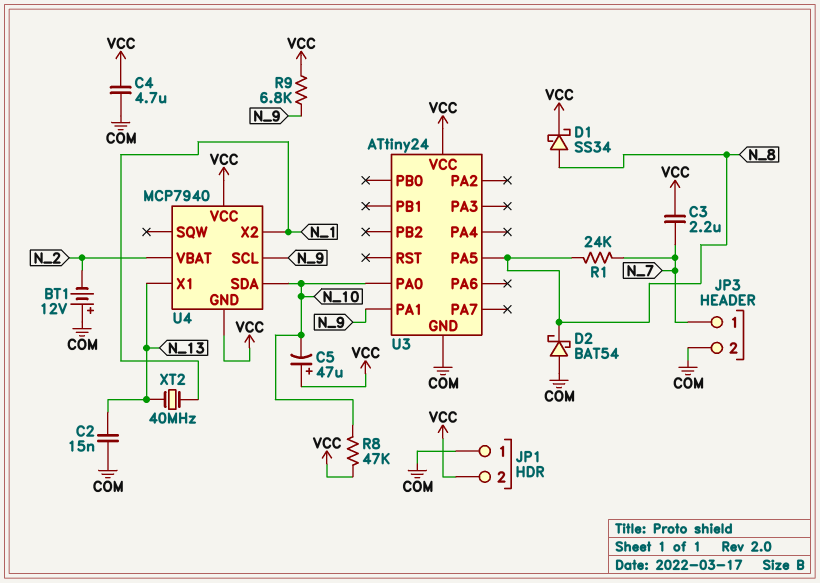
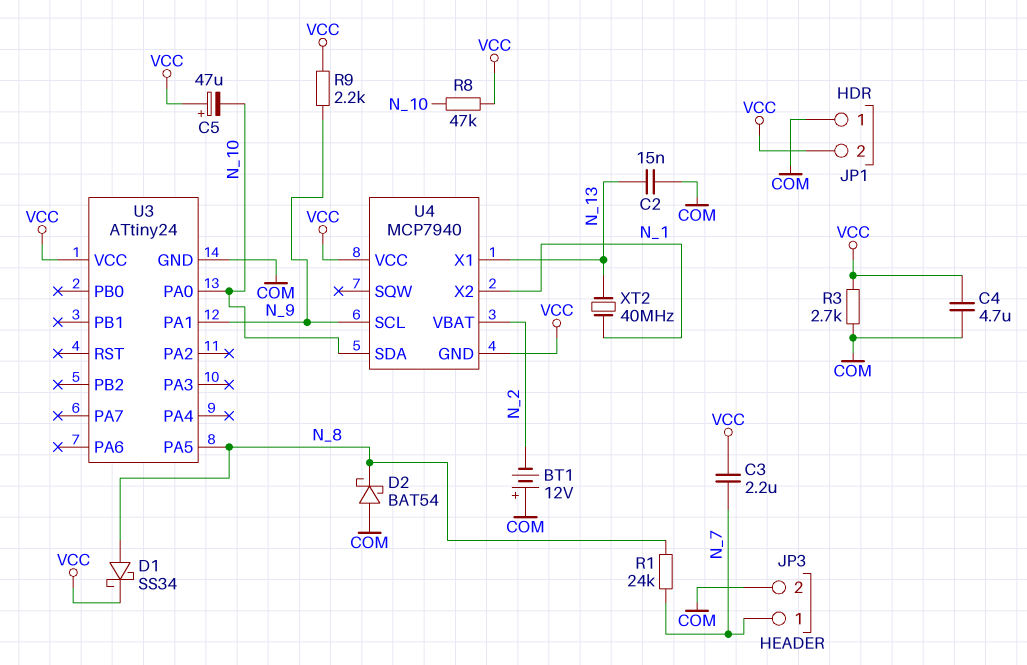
R3: none -> 2.7k (COM, VCC)
R9: 6.8k (N_9, VCC) -> 2.2k (N_9, VCC)

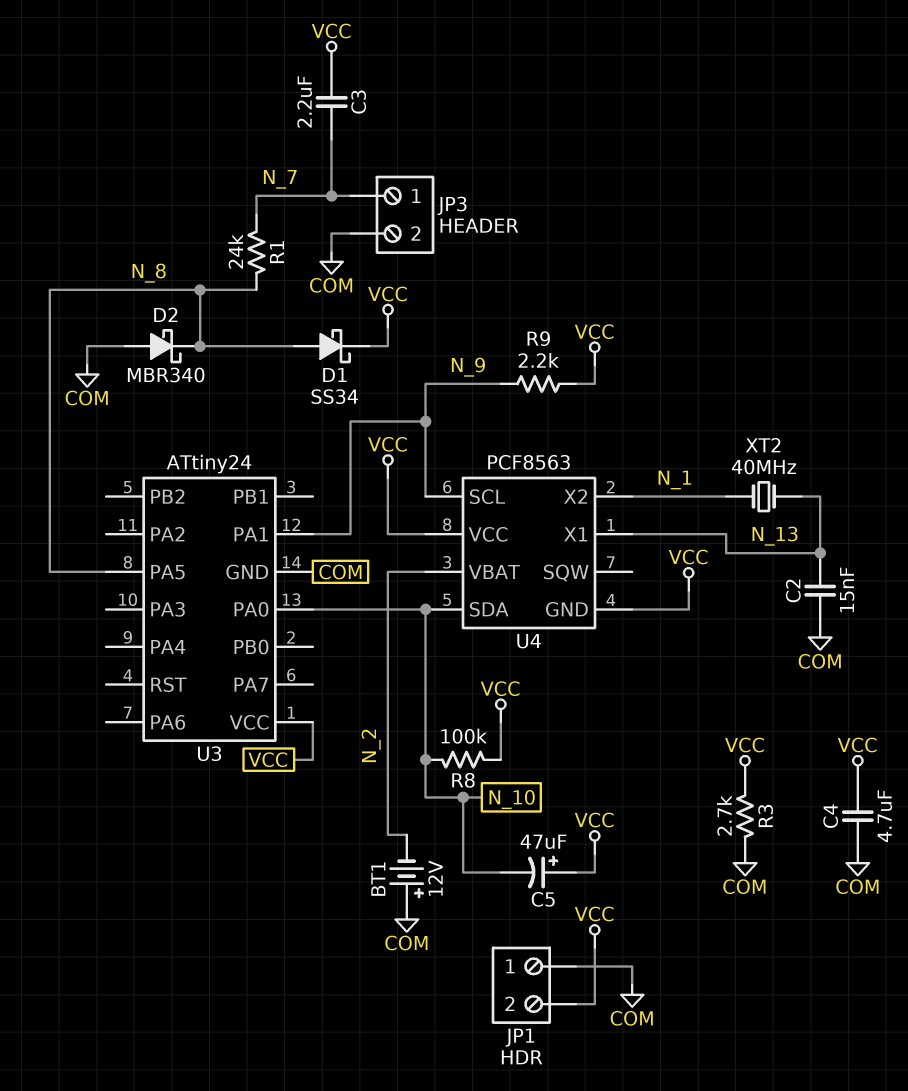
D2: schottky BAT54 (A COM, K N_8) -> schottky MBR340 (A COM, K N_8)
R8: 47k (N_10, VCC) -> 100k (N_10, VCC)
U4: MCP7940 -> PCF8563

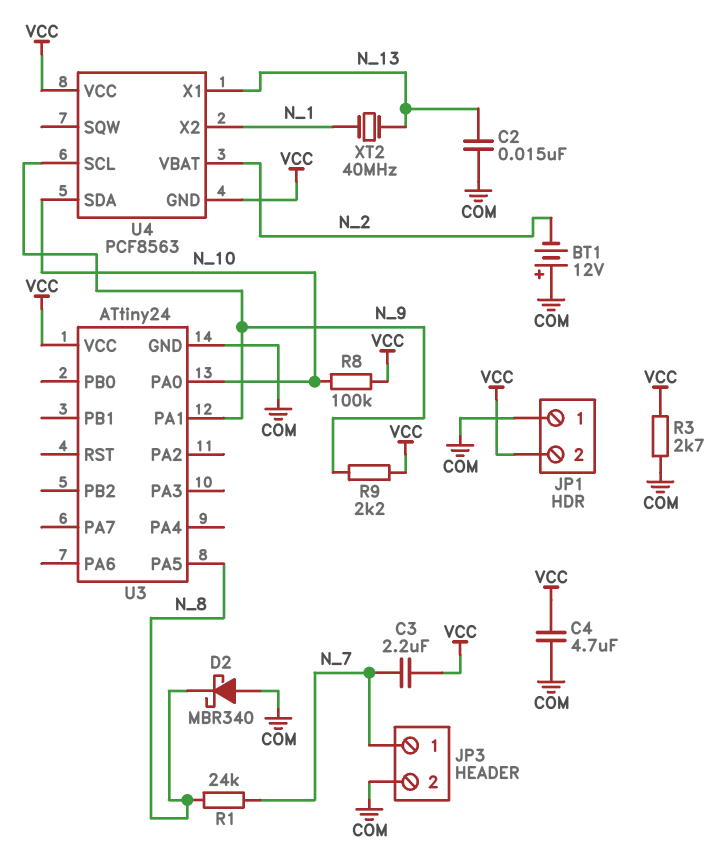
C5: 47uF (plus VCC, minus N_10) -> none
D1: schottky SS34 (A N_8, K VCC) -> none

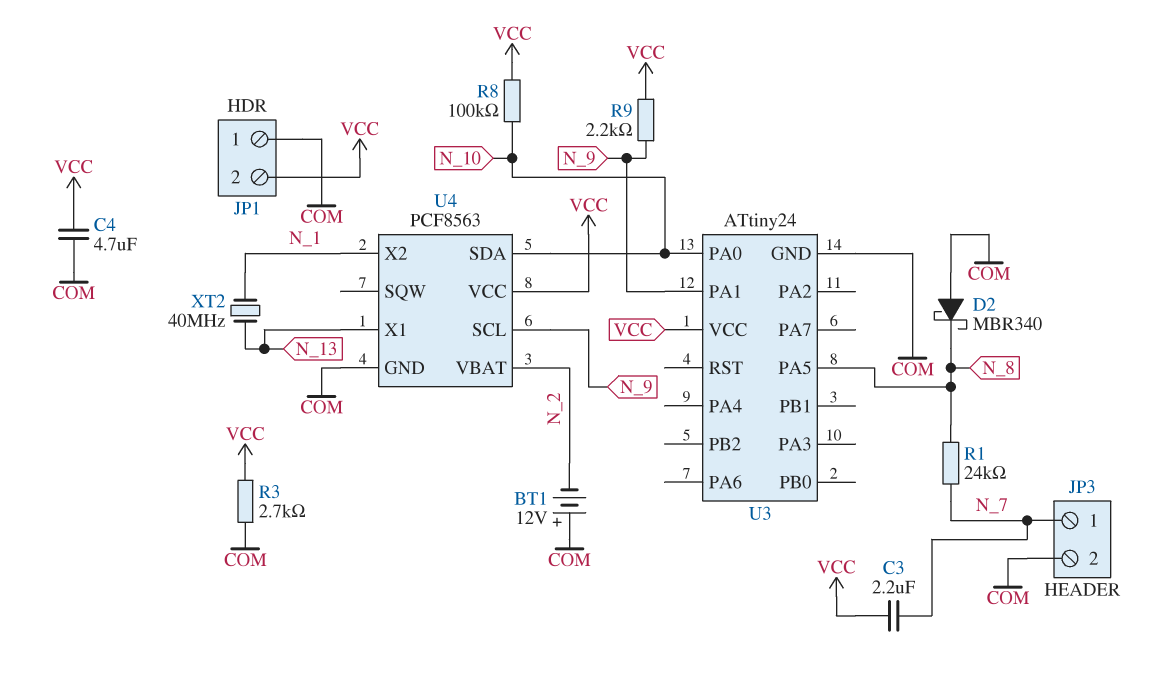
C2: 15nF (COM, N_13) -> none
U4 pin GND: VCC -> COM

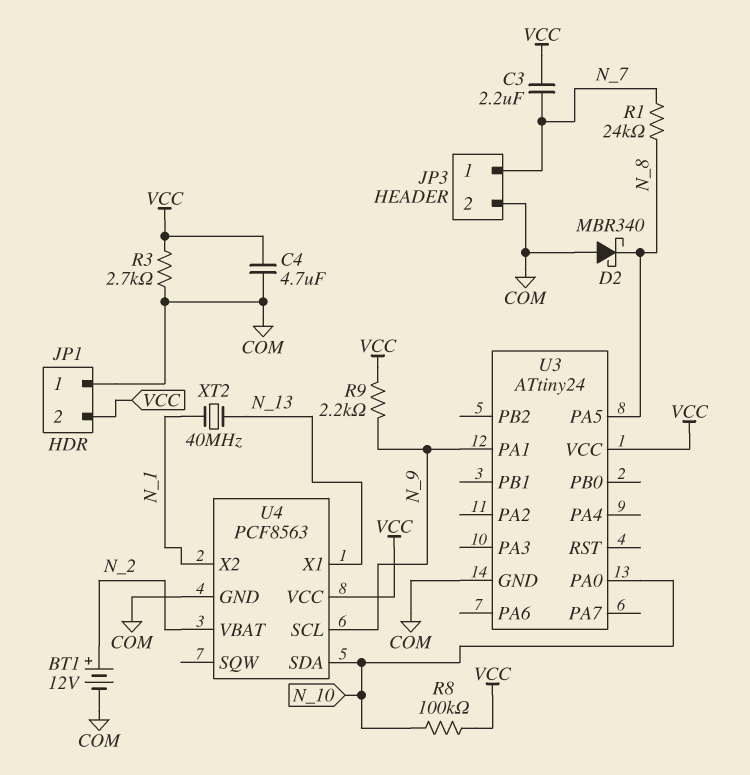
BT1: 12V (plus COM, minus N_2) -> 12V (plus N_2, minus COM)

